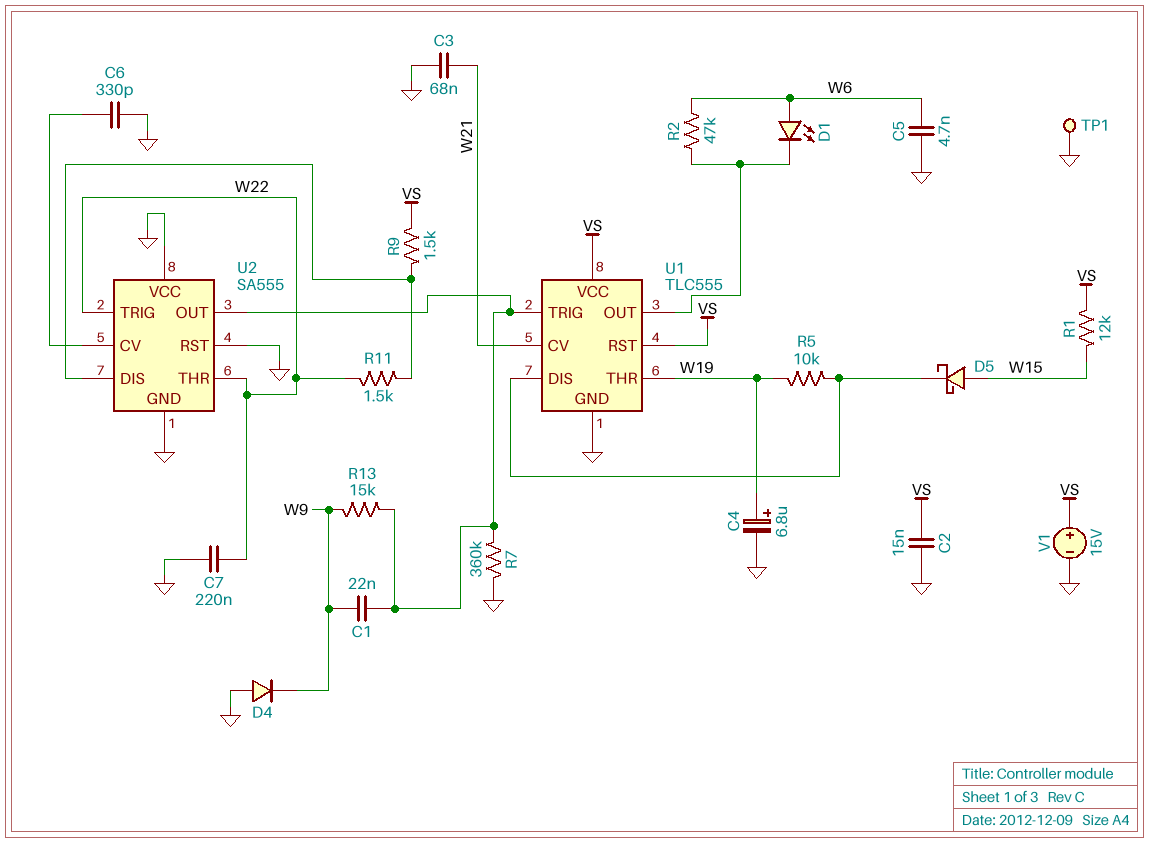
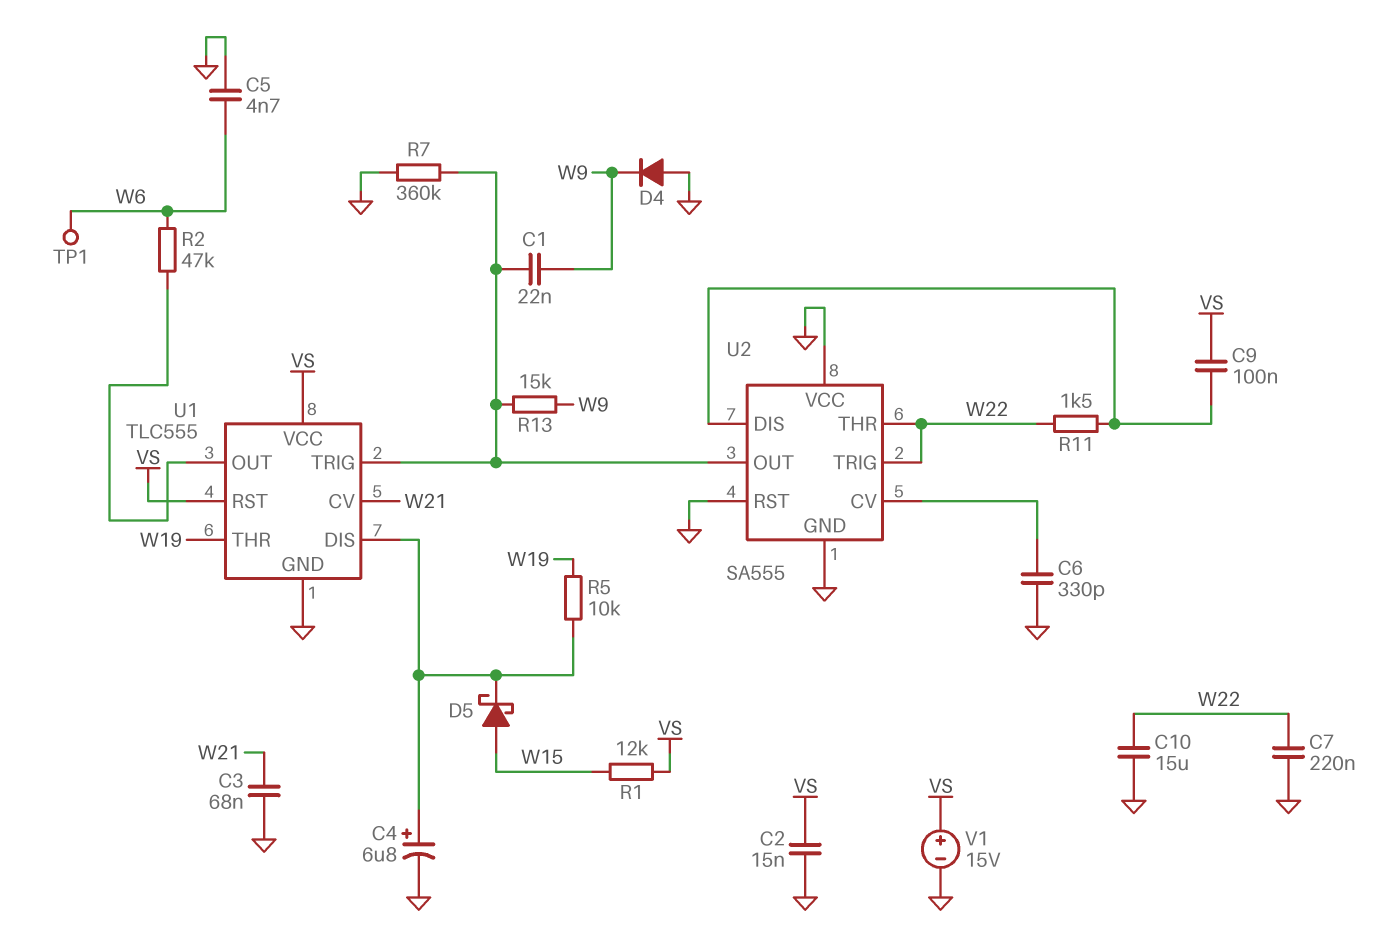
C4: 6.8uF (plus W19, minus GND) -> 6.8uF (plus U1/DIS, minus GND)
C9: none -> 100nF (U2/DIS, VS)
C10: none -> 15uF (GND, W22)
D1: LED (A W6, K U1/OUT) -> none
R9: 1.5k (U2/DIS, VS) -> none
TP1: test point (GND) -> test point (W6)

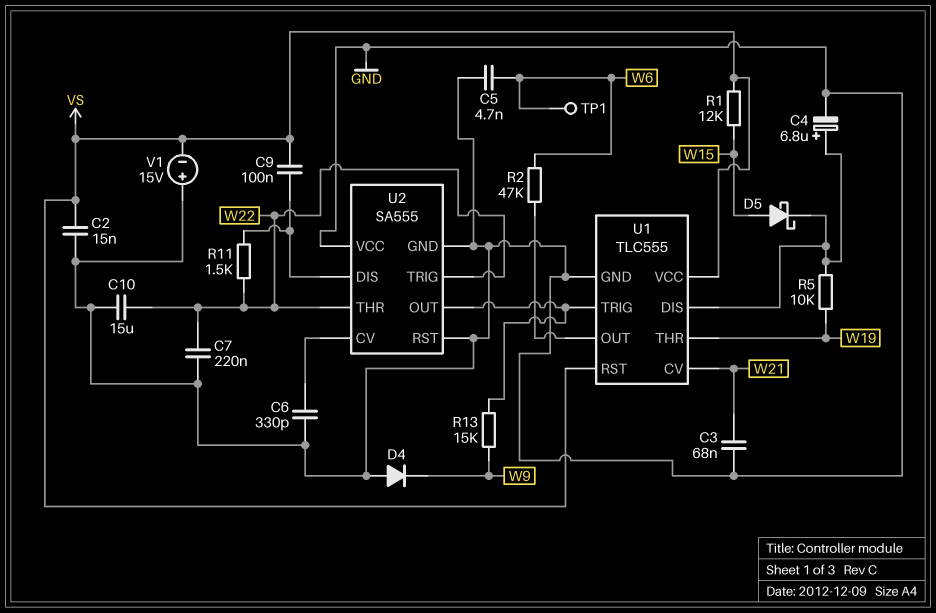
C1: 22nF (U1/TRIG, W9) -> none
R7: 360k (GND, U1/TRIG) -> none
V1: 15V (plus VS, minus GND) -> 15V (plus GND, minus VS)

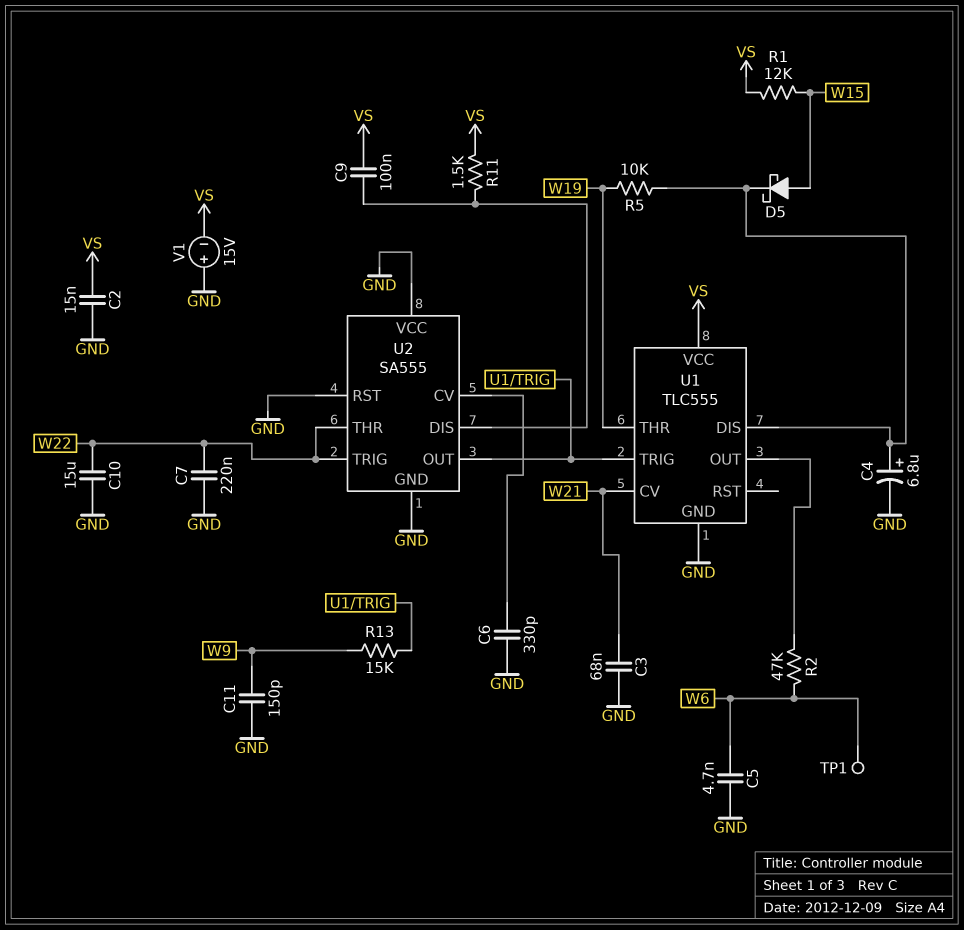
C11: none -> 150pF (GND, W9)
D4: diode (A GND, K W9) -> none
R11: 1.5k (U2/DIS, W22) -> 1.5k (U2/DIS, VS)
U1 pin RST: VS -> none

